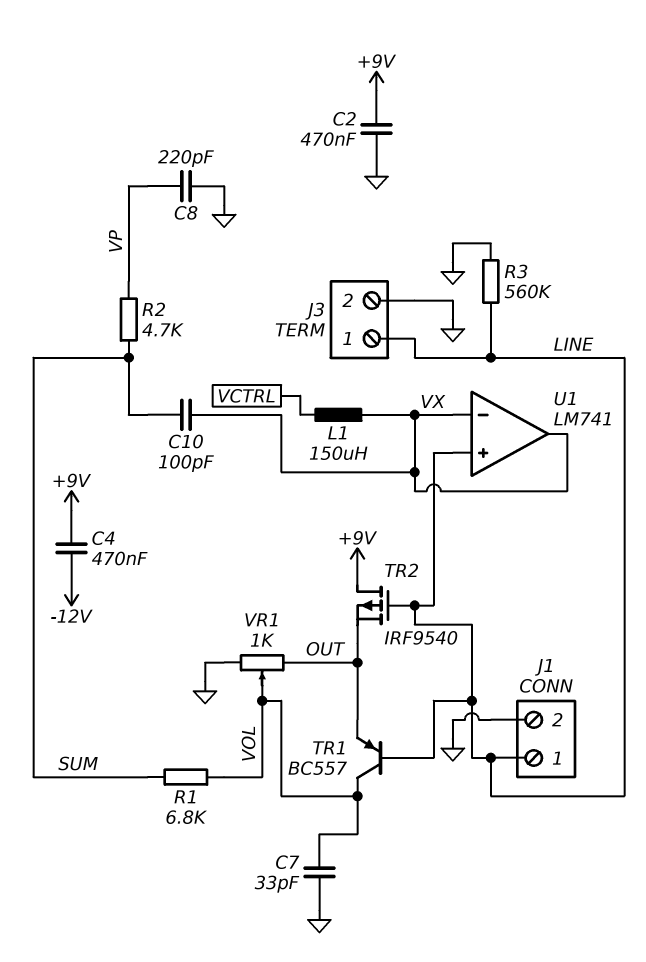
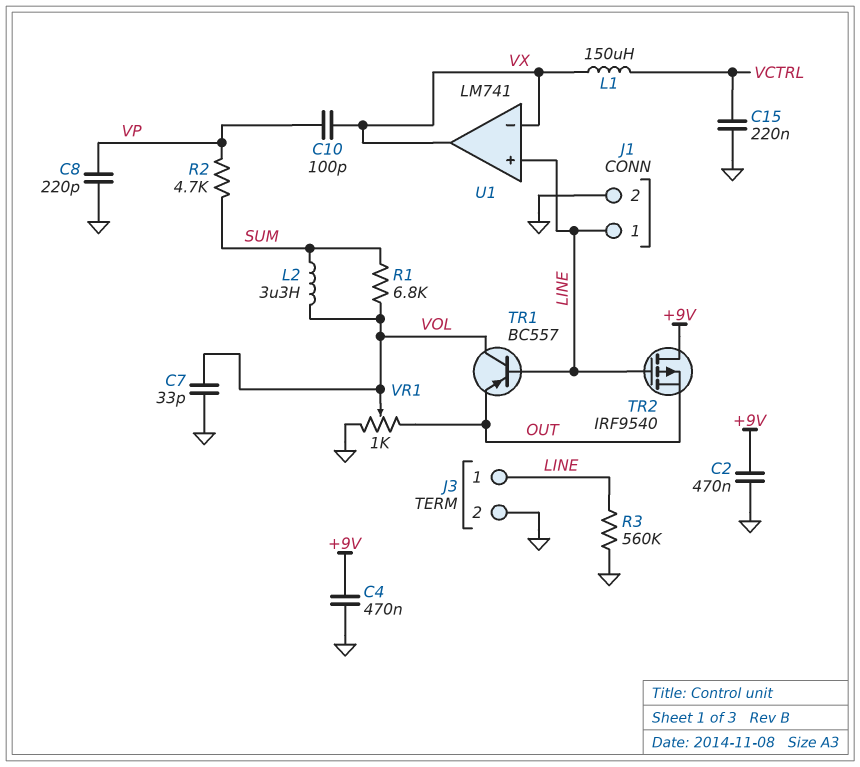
C4: 470nF (+9V, -12V) -> 470nF (+9V, GND)
C10: 100pF (SUM, VX) -> 100pF (VP, VX)
C15: none -> 220nF (GND, VCTRL)
L2: none -> 3.3uH (SUM, VOL)

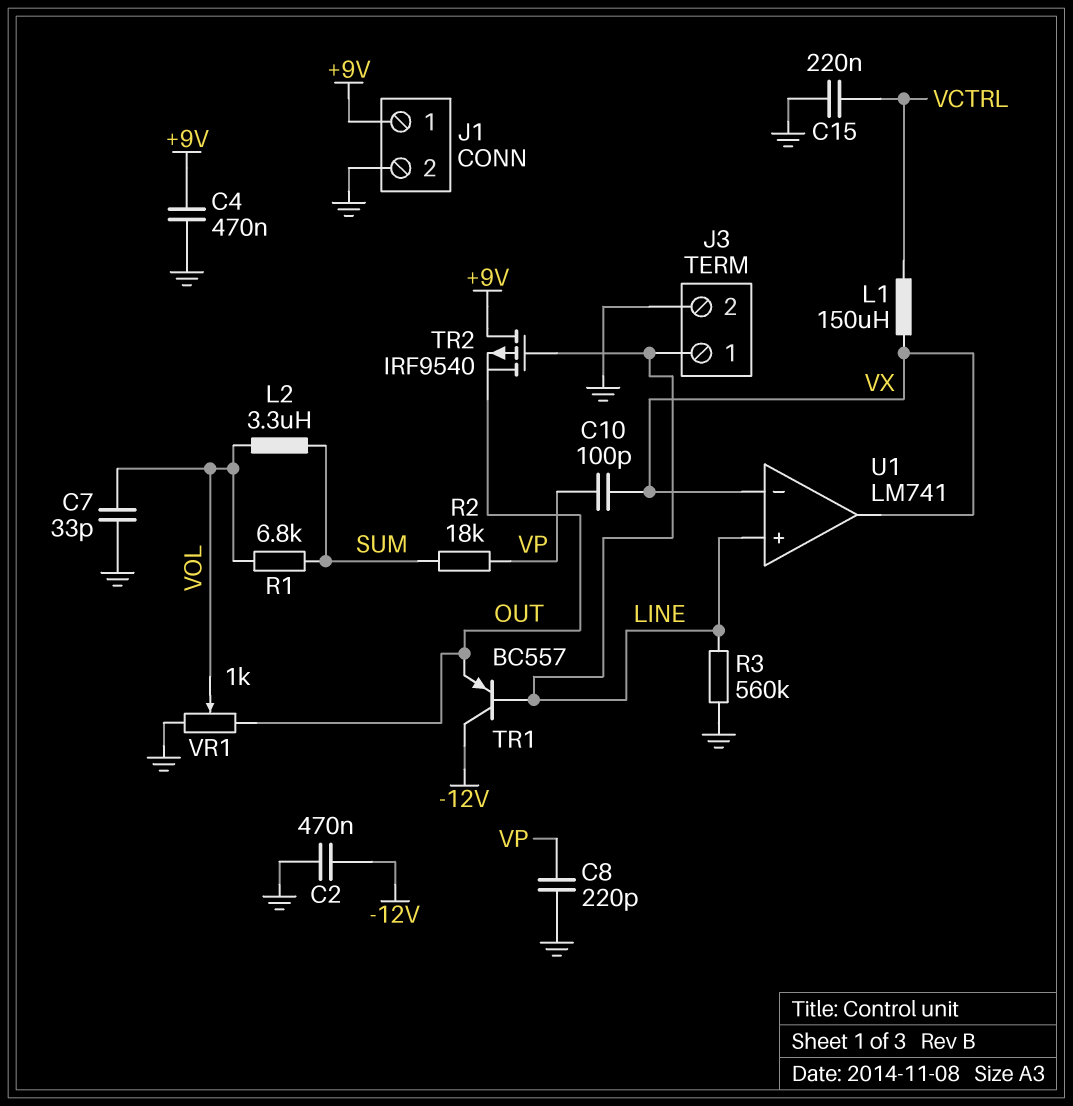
C2: 470nF (+9V, GND) -> 470nF (-12V, GND)
J1 pin 1: LINE -> +9V
R2: 4.7k (SUM, VP) -> 18k (SUM, VP)
TR1: PNP BC557 (B LINE, C VOL, E OUT) -> PNP BC557 (B LINE, C -12V, E OUT)

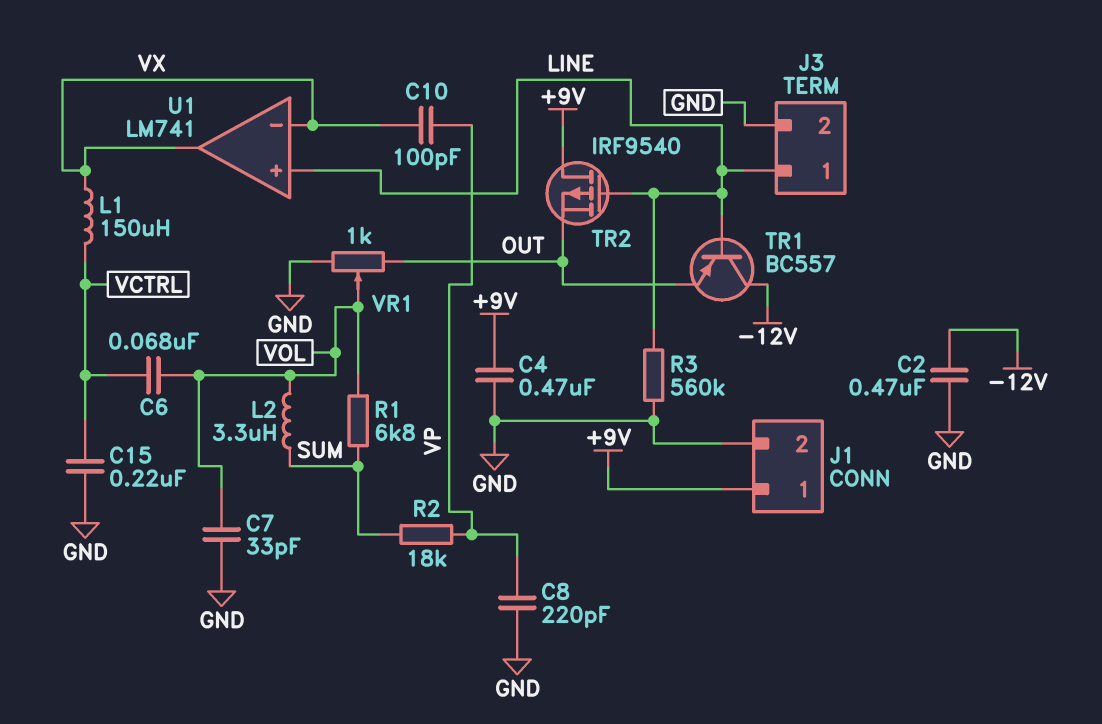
C6: none -> 68nF (VCTRL, VOL)

